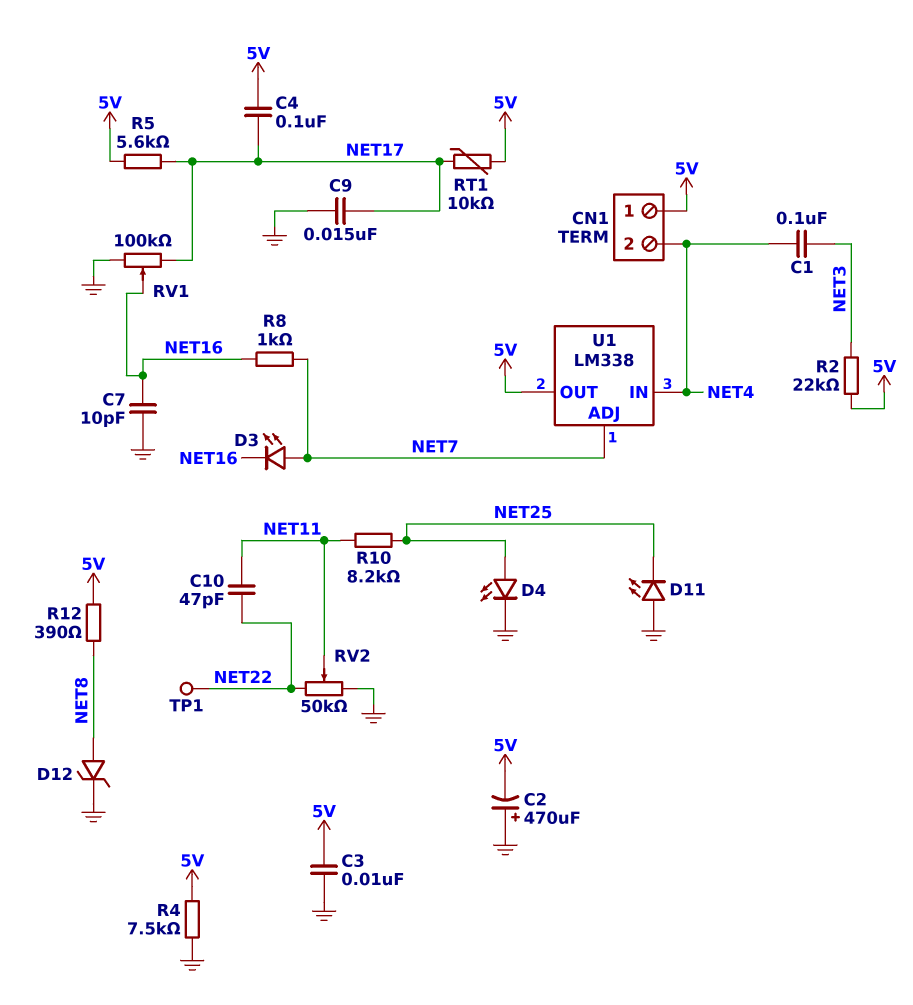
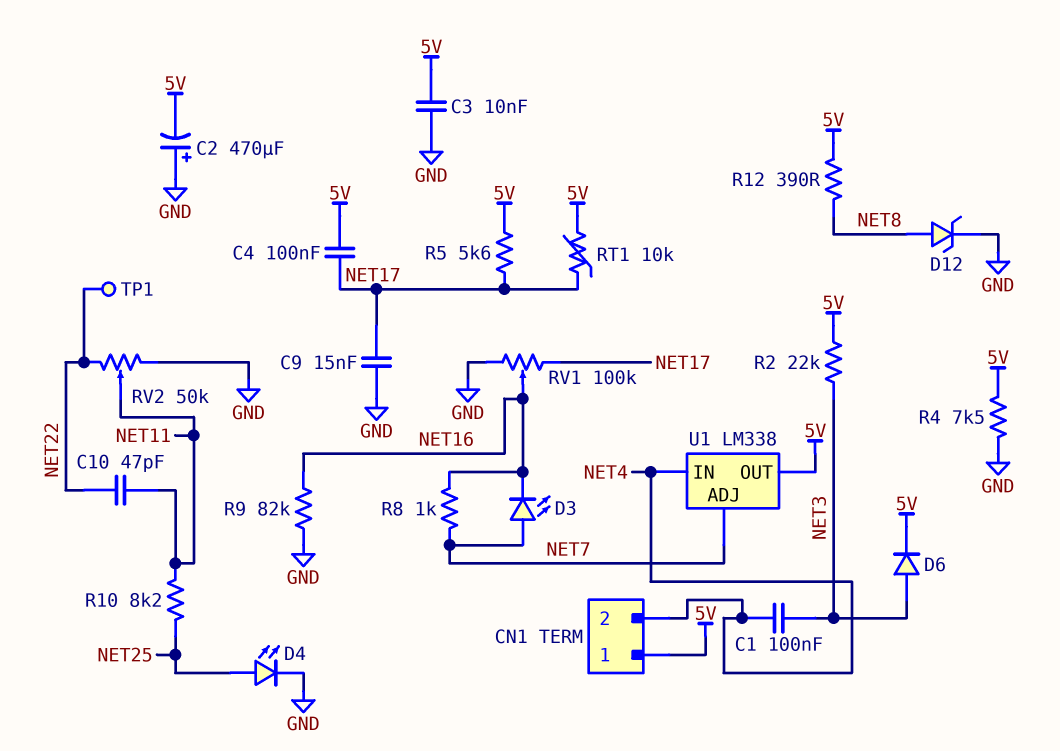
C7: 10pF (GND, NET16) -> none
D6: none -> diode (A NET3, K 5V)
D11: LED (A GND, K NET25) -> none
R9: none -> 82k (GND, NET16)

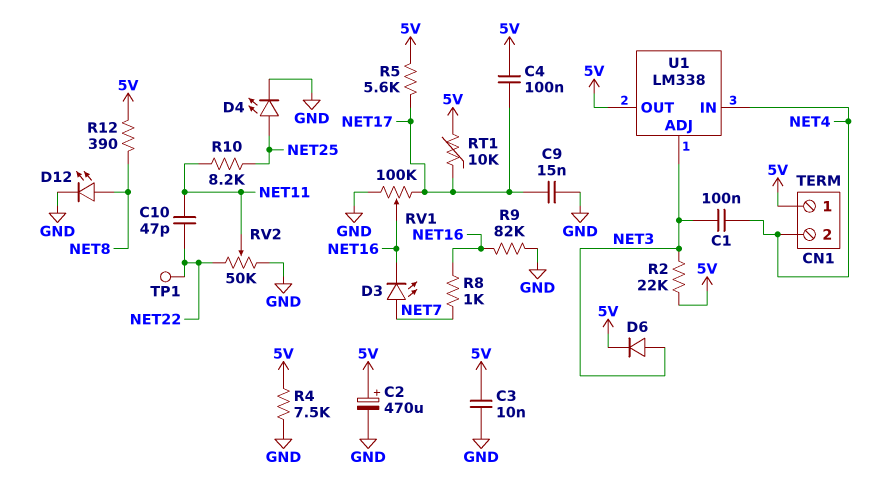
C2: 470uF (plus GND, minus 5V) -> 470uF (plus 5V, minus GND)
D12: zener (A NET8, K GND) -> LED (A NET8, K GND)
U1 pin ADJ: NET7 -> NET3

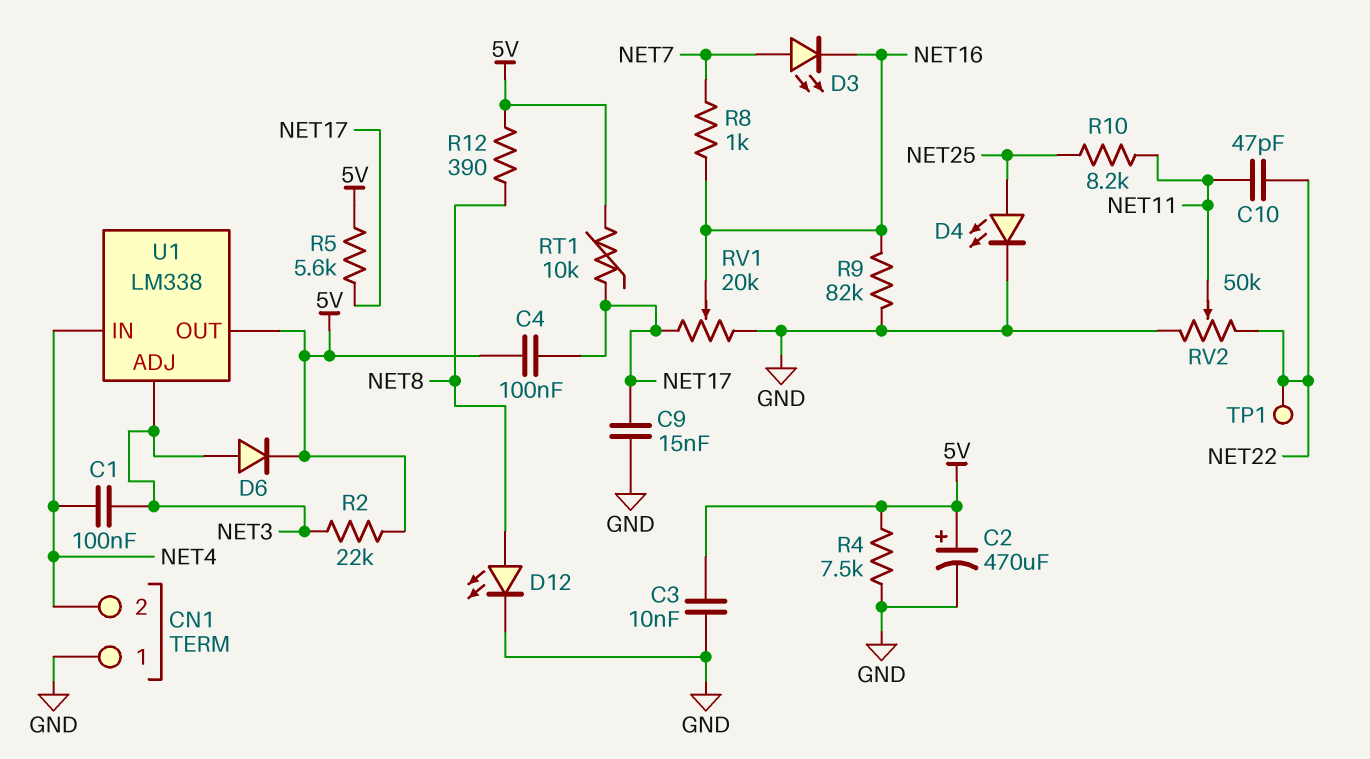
CN1 pin 1: 5V -> GND
RV1: 100k (GND, NET17, wiper NET16) -> 20k (GND, NET17, wiper NET16)

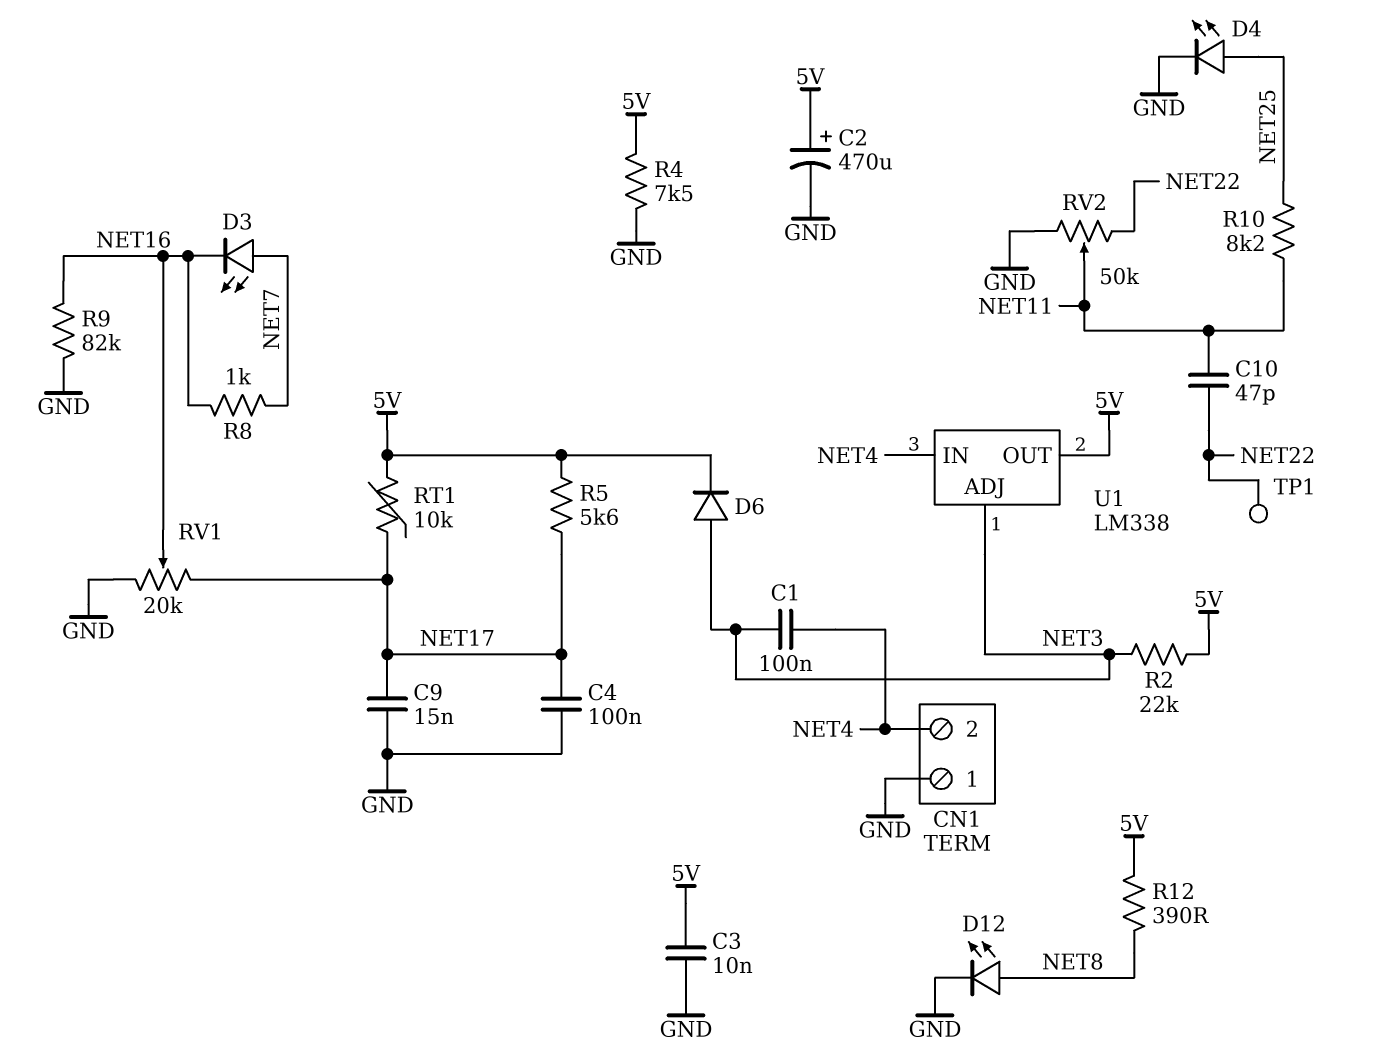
C4: 100nF (5V, NET17) -> 100nF (GND, NET17)

